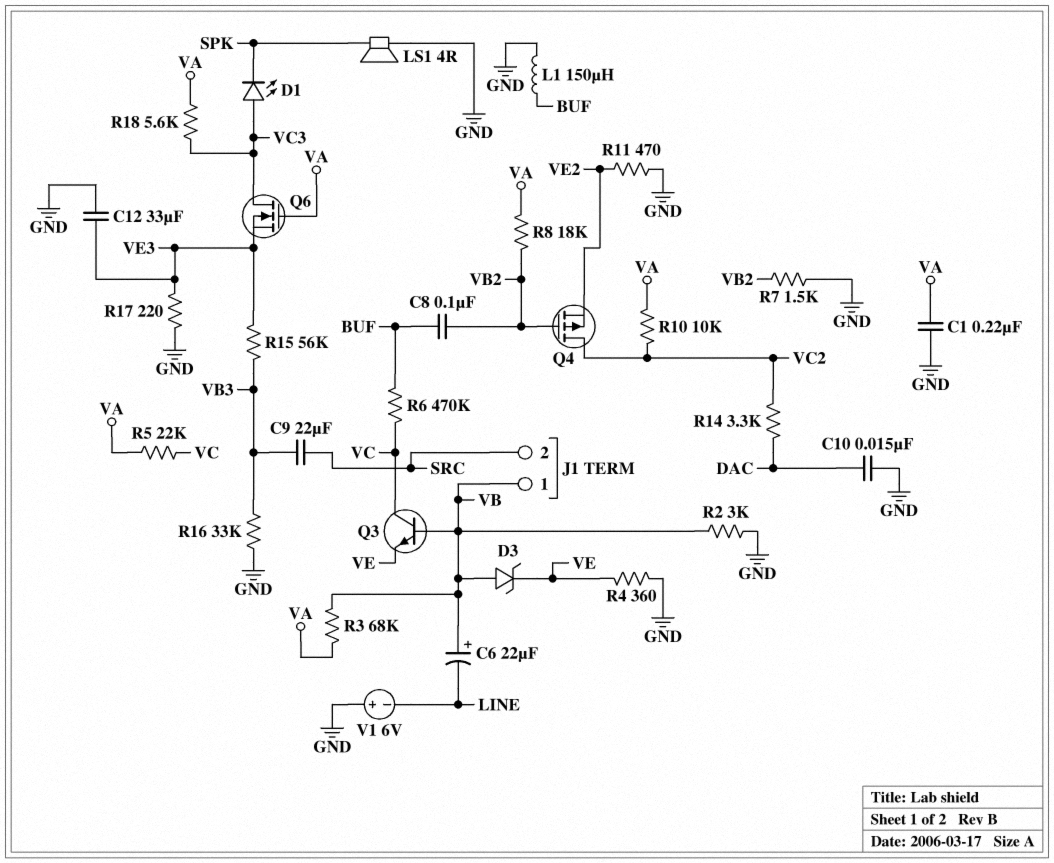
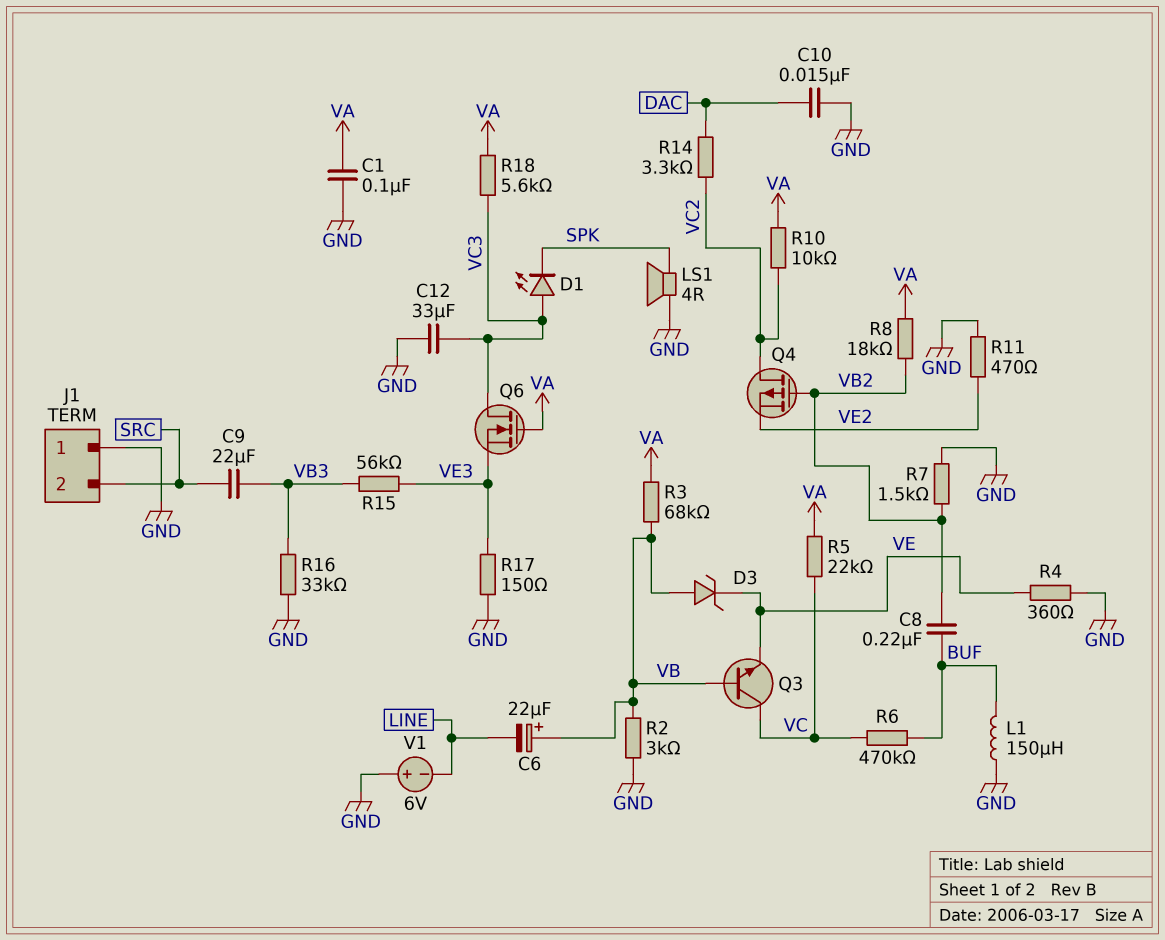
C1: 220nF (GND, VA) -> 100nF (GND, VA)
C8: 100nF (BUF, VB2) -> 220nF (BUF, VB2)
C12: 33uF (GND, VE3) -> 33uF (GND, VC3)
J1 pin 1: VB -> GND
R17: 220 (GND, VE3) -> 150 (GND, VE3)

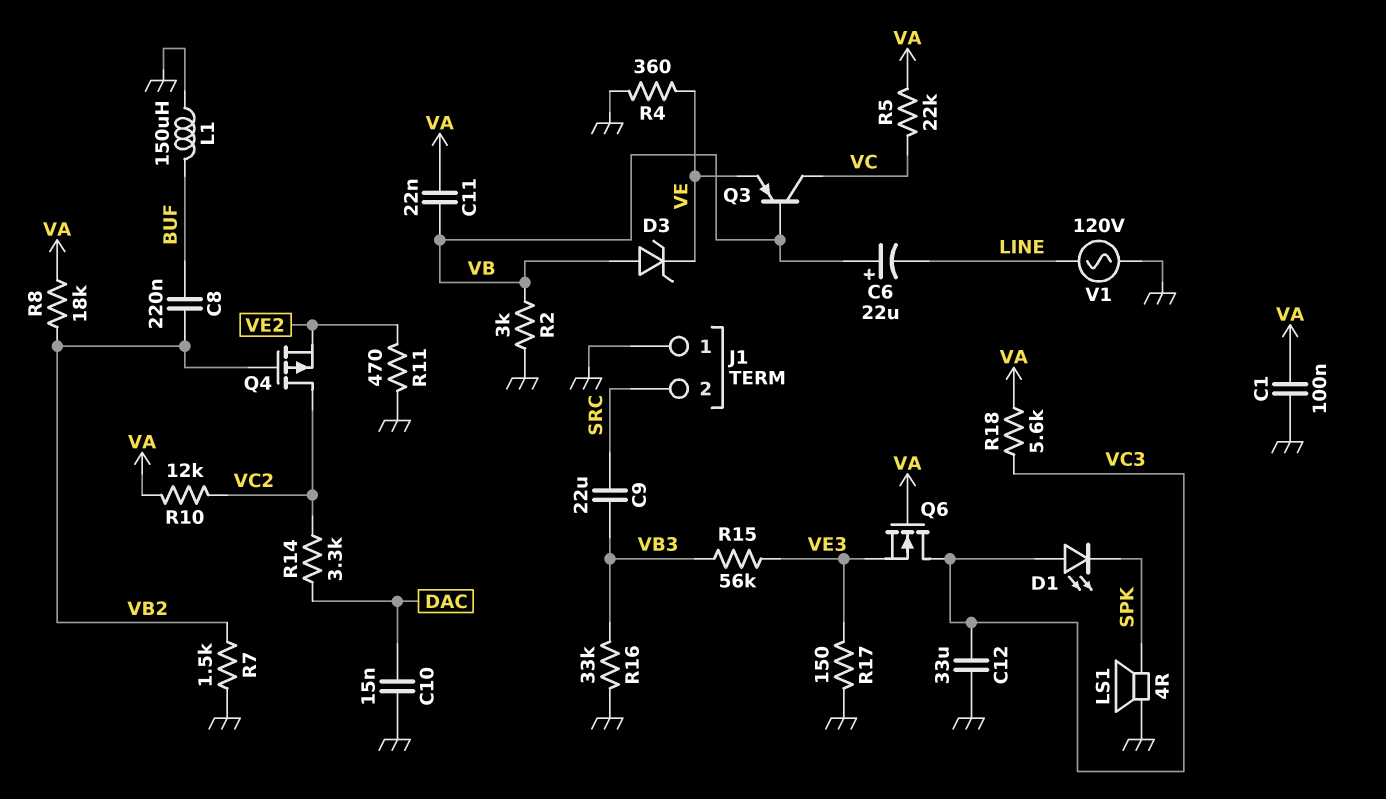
C11: none -> 22nF (VA, VB)
Q3: NPN (B VB, C VC, E VE) -> PNP (B VB, C VC, E VE)
R3: 68k (VA, VB) -> none
R6: 470k (BUF, VC) -> none
R10: 10k (VA, VC2) -> 12k (VA, VC2)
V1: 6V (plus GND, minus LINE) -> AC 120V (GND, LINE)

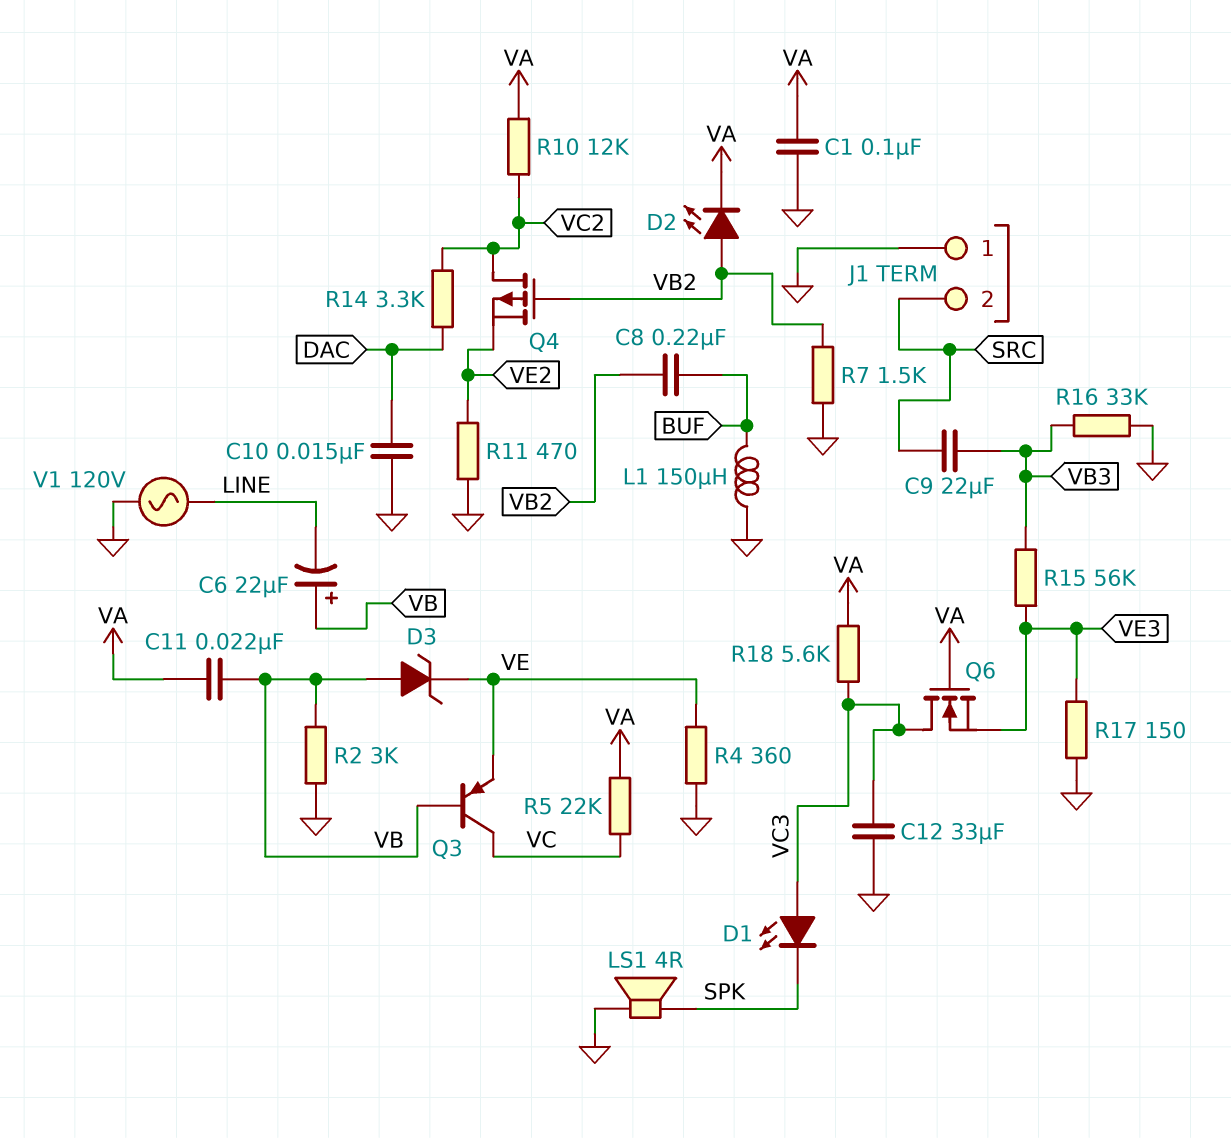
D2: none -> LED (A VB2, K VA)
R8: 18k (VA, VB2) -> none

